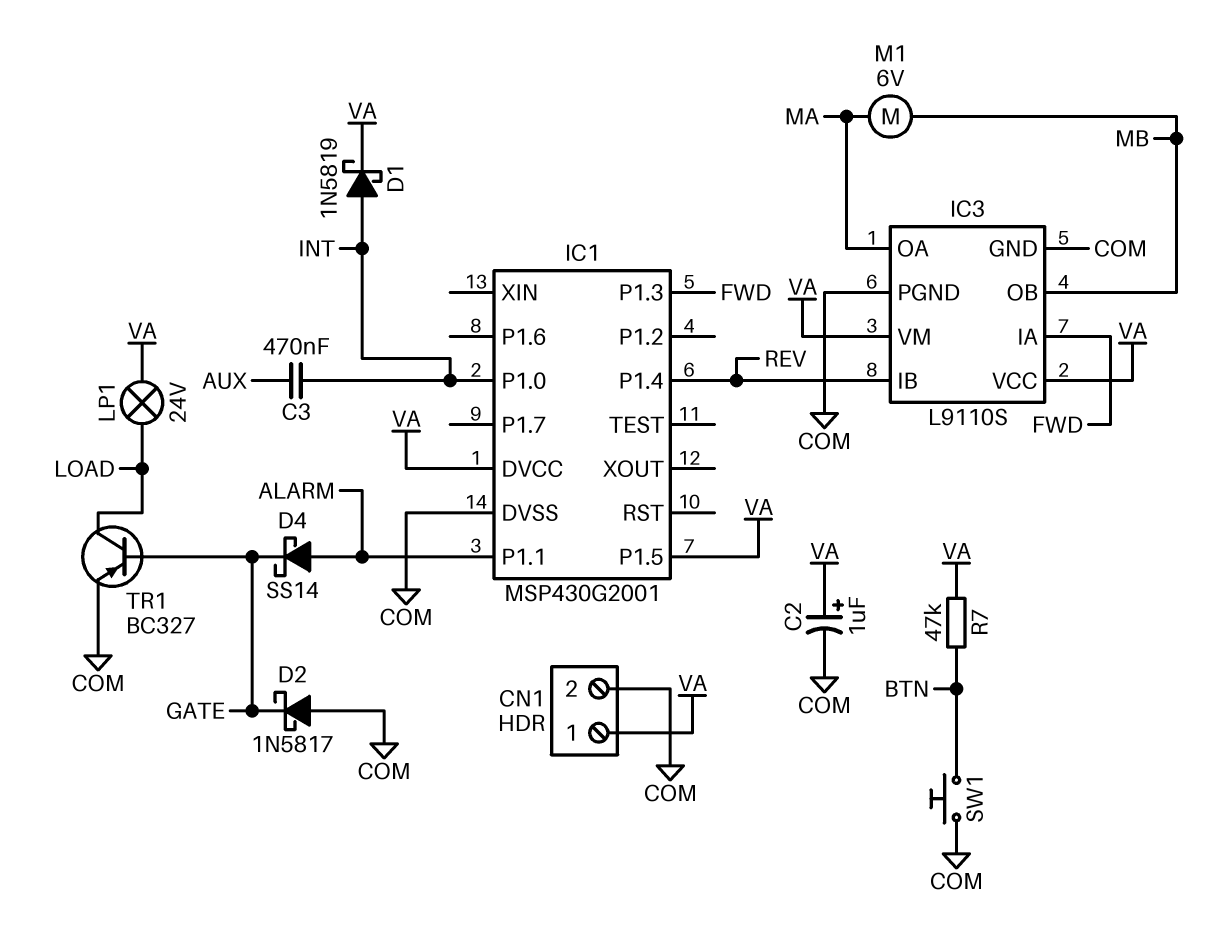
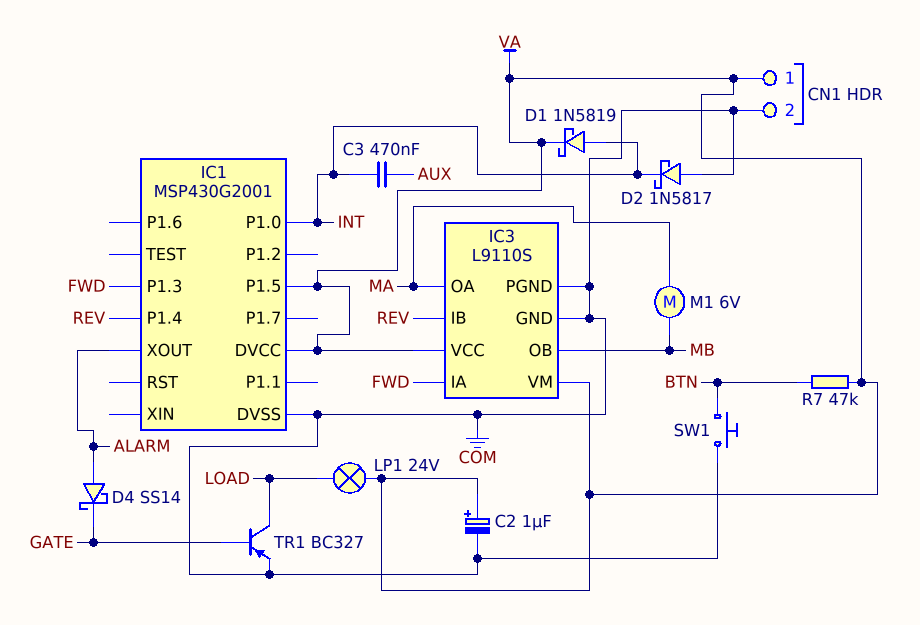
D2: schottky 1N5817 (A COM, K GATE) -> schottky 1N5817 (A COM, K INT)
IC1 pin P1.1: ALARM -> none
IC1 pin XOUT: none -> ALARM

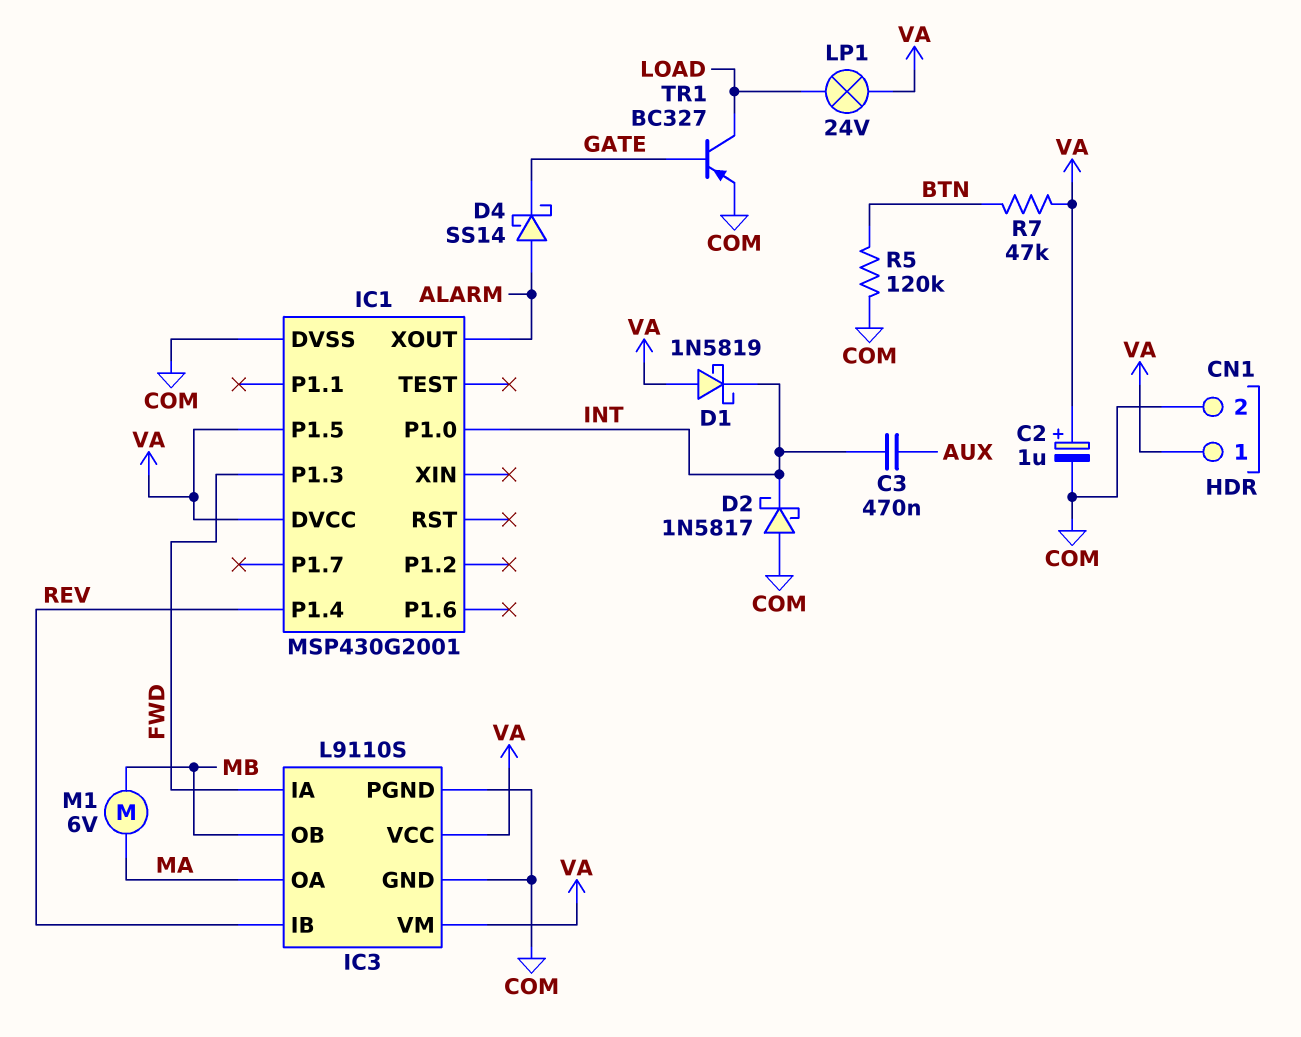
D1: schottky 1N5819 (A INT, K VA) -> schottky 1N5819 (A VA, K INT)
R5: none -> 120k (BTN, COM)
SW1: button (BTN, COM) -> none

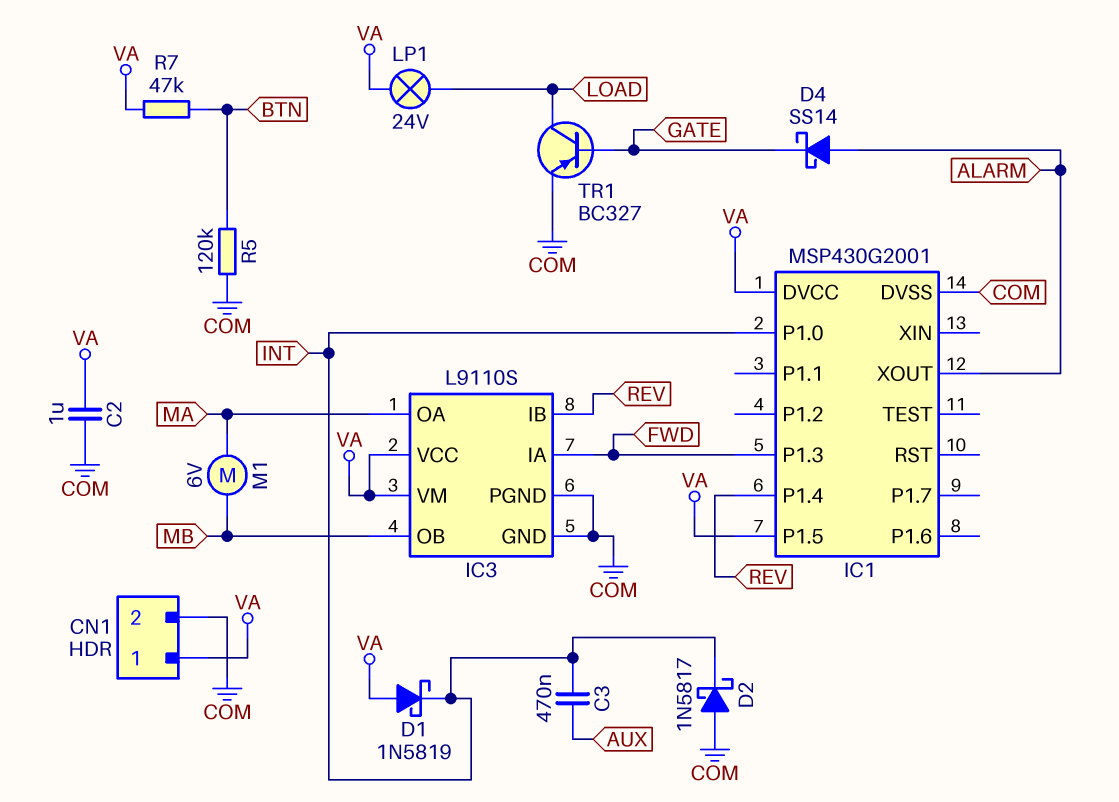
C2: 1uF (plus VA, minus COM) -> 1uF (COM, VA)

